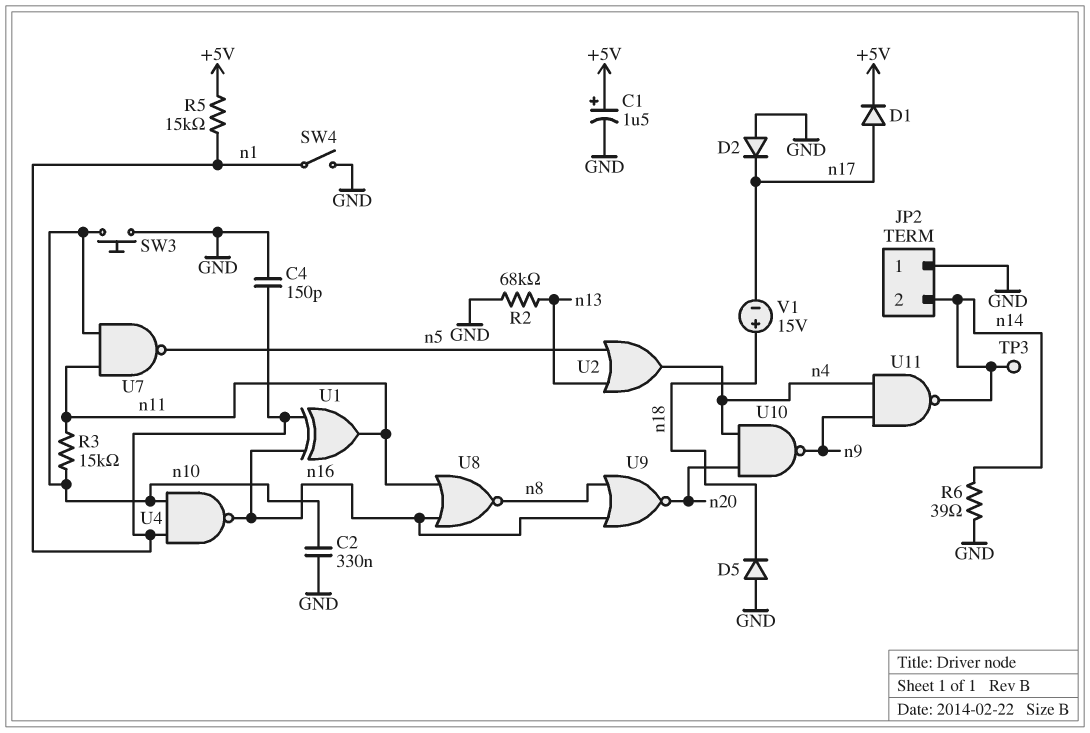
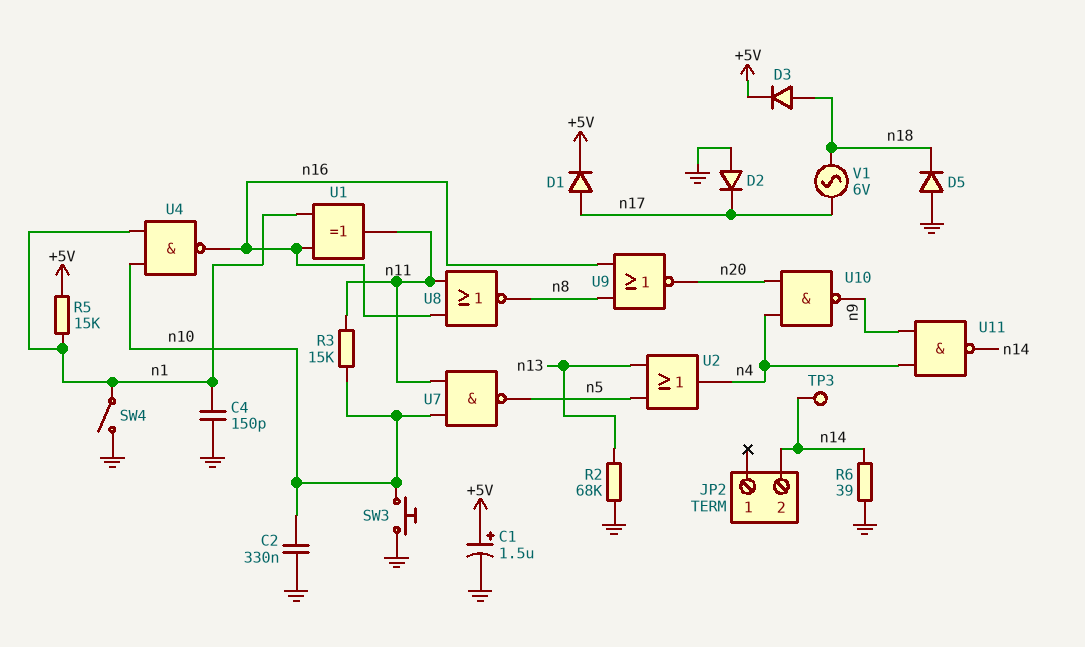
D3: none -> diode (A n18, K +5V)
JP2 pin 1: GND -> none
V1: 15V (plus n18, minus n17) -> AC 6V (n17, n18)

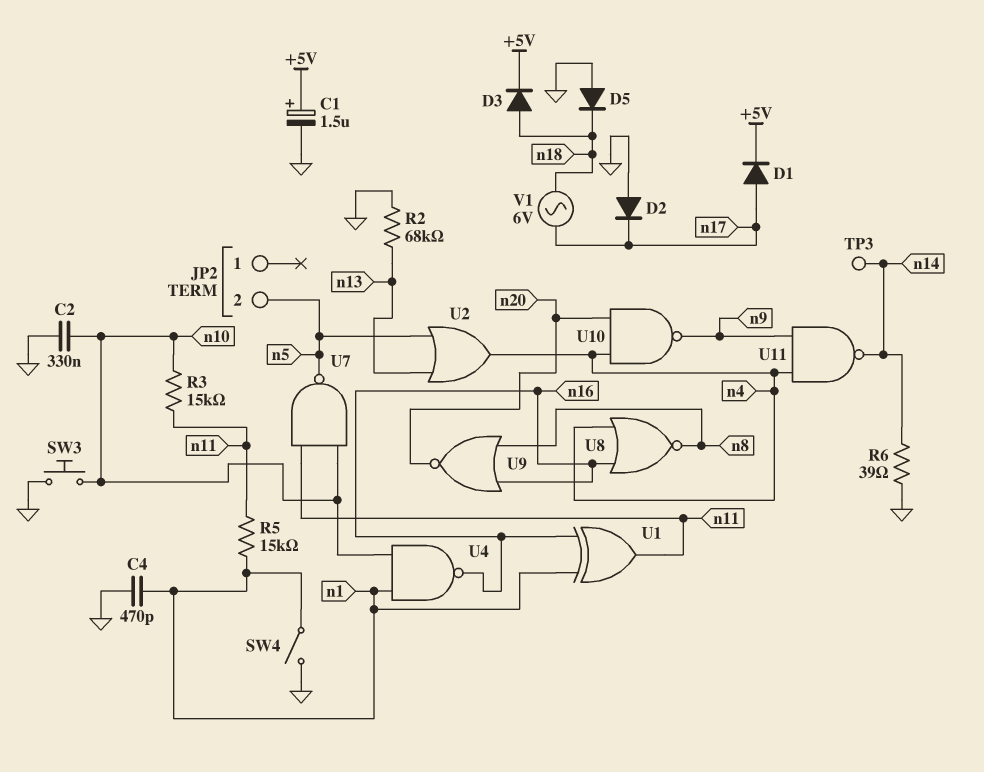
C4: 150pF (GND, n1) -> 470pF (GND, n1)
JP2 pin 2: n14 -> n5
R5: 15k (+5V, n1) -> 15k (n1, n11)
U8: NOR (in n11, in n16, out n8) -> NOR (in n4, in n16, out n8)

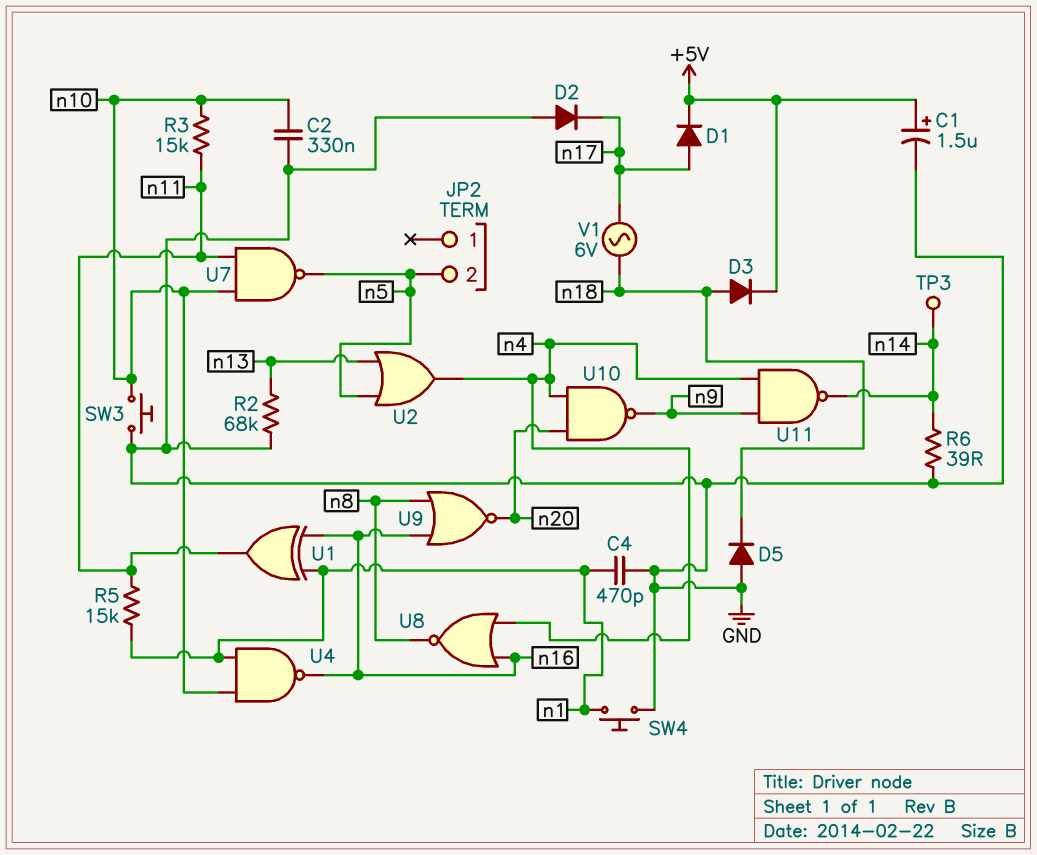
SW4: switch (GND, n1) -> button (GND, n1)

